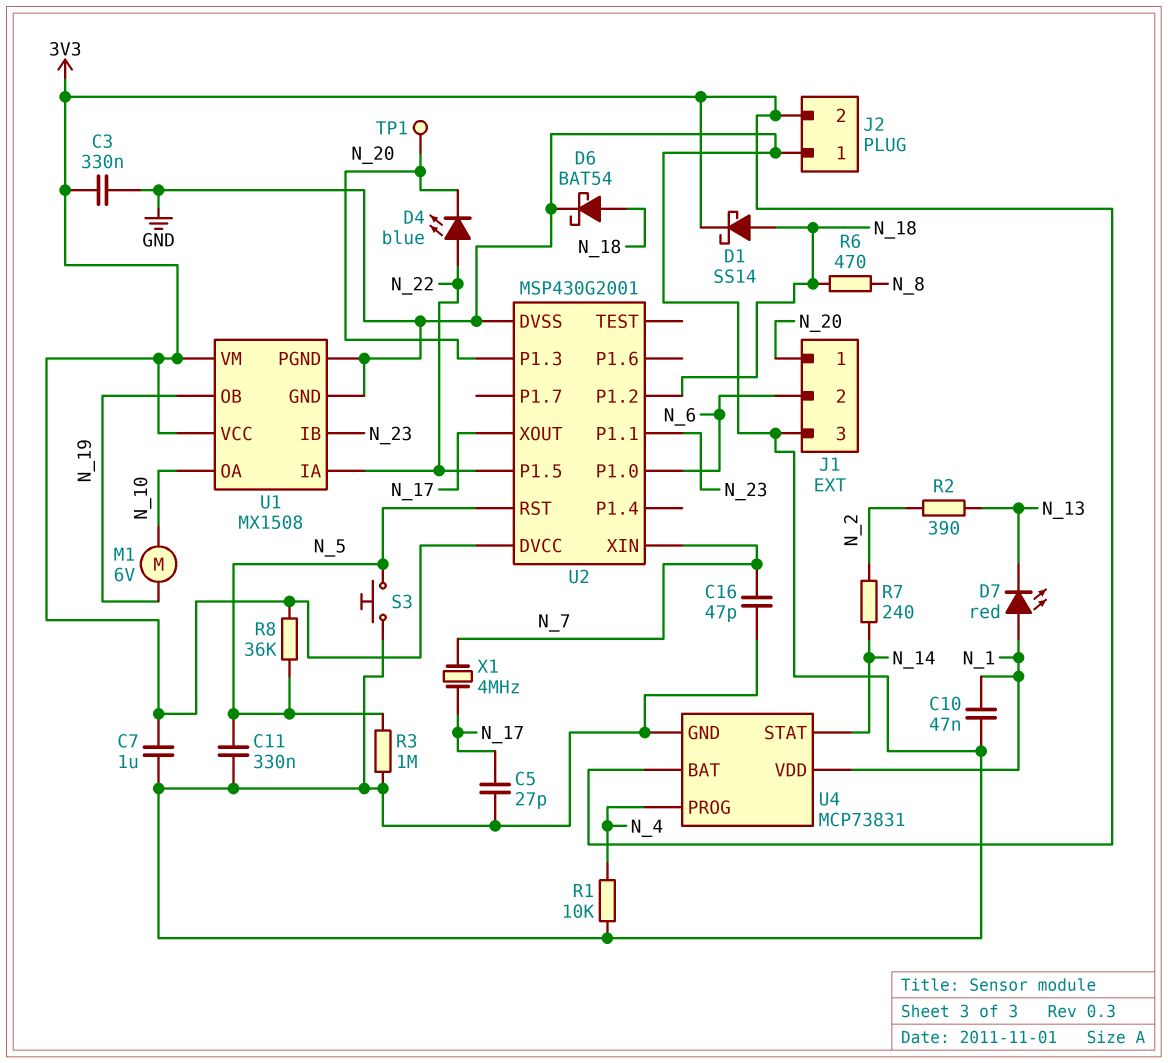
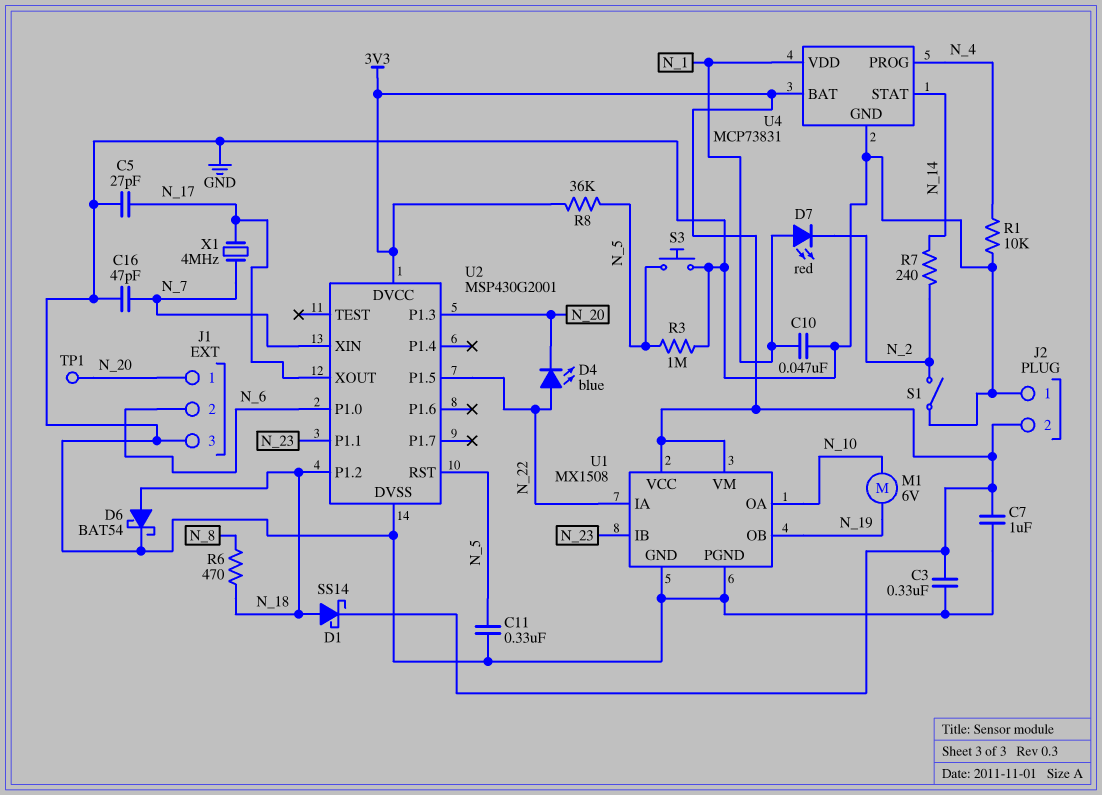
D7: LED red (A N_1, K N_13) -> LED red (A N_1, K N_2)
R2: 390 (N_2, N_13) -> none
S1: none -> switch (GND, N_2)

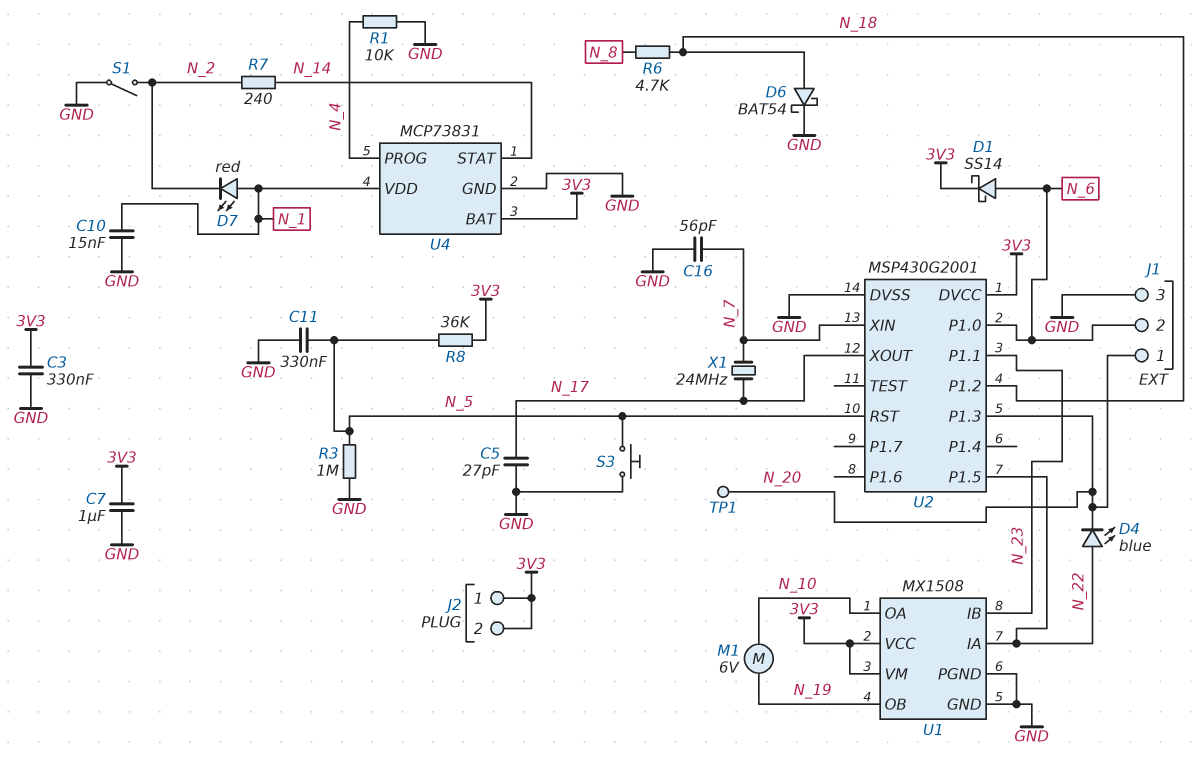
C10: 47nF (GND, N_1) -> 15nF (GND, N_1)
C16: 47pF (GND, N_7) -> 56pF (GND, N_7)
D1: schottky SS14 (A N_18, K 3V3) -> schottky SS14 (A N_6, K 3V3)
J2 pin 1: GND -> 3V3
R6: 470 (N_8, N_18) -> 4.7k (N_8, N_18)
X1: 4MHz (N_7, N_17) -> 24MHz (N_7, N_17)

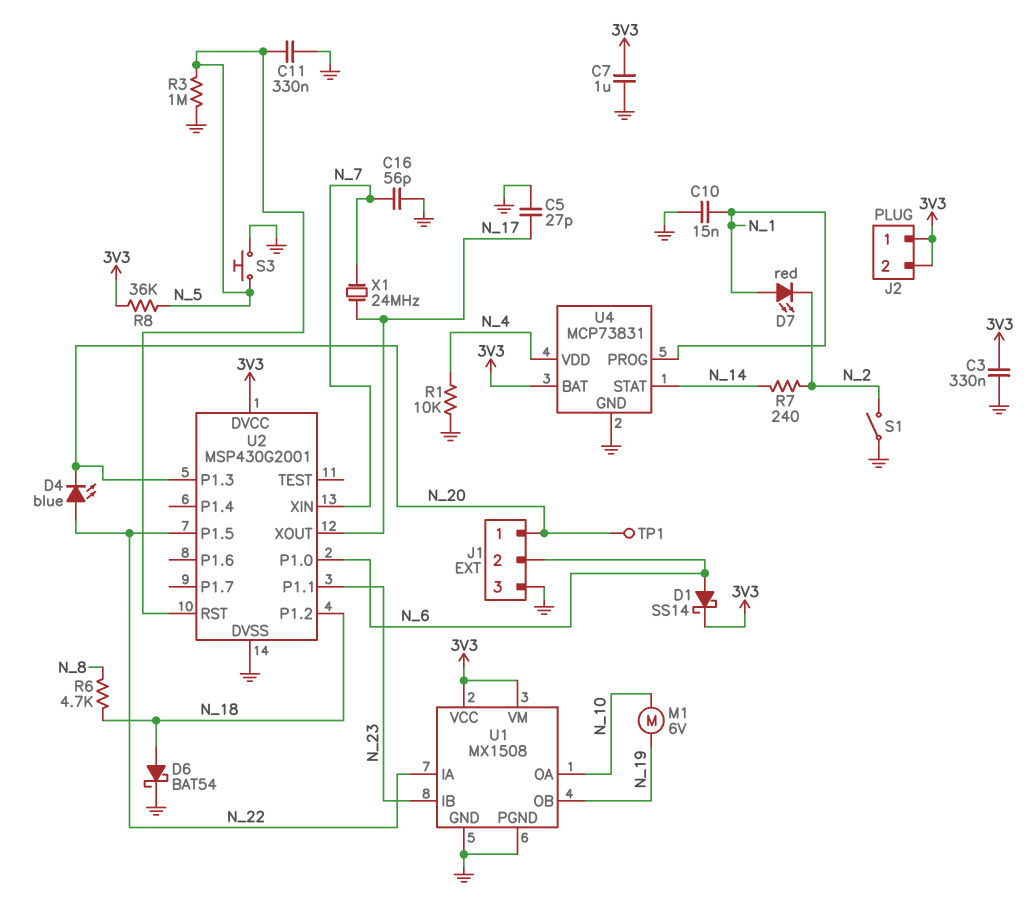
U4 pin PROG: N_4 -> N_1
U4 pin VDD: N_1 -> N_4

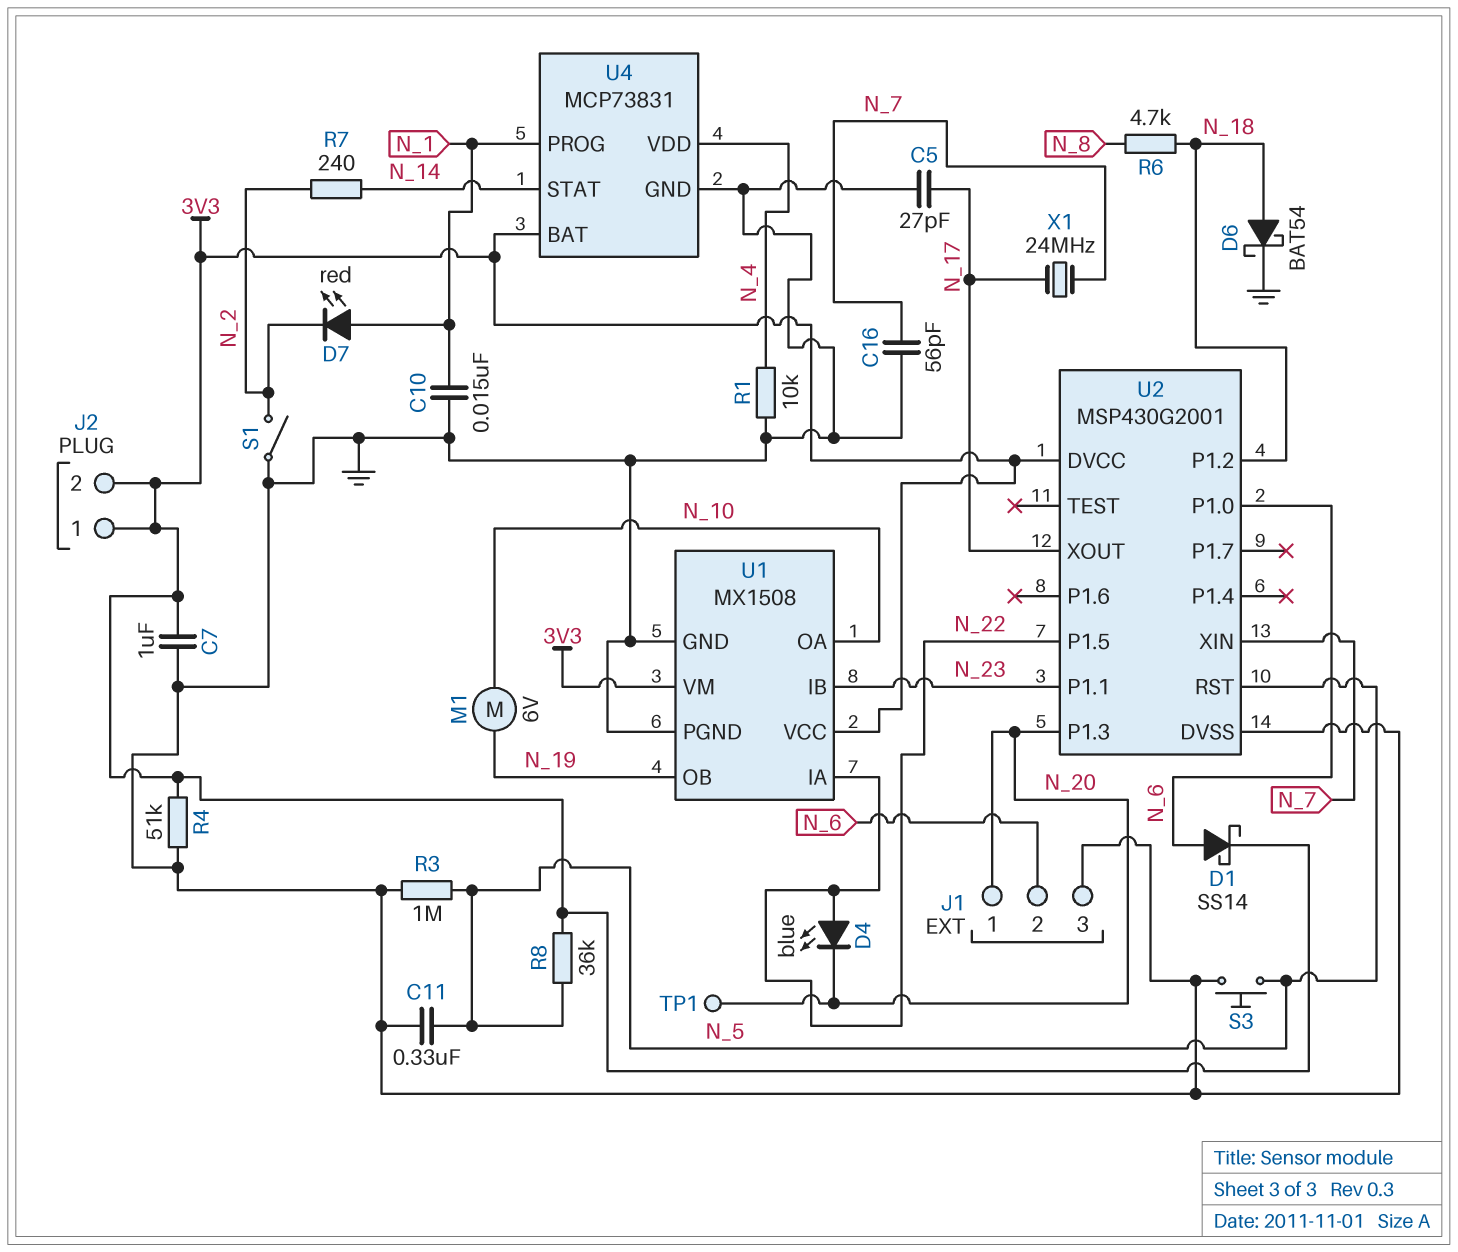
C3: 330nF (3V3, GND) -> none
R4: none -> 51k (3V3, GND)

